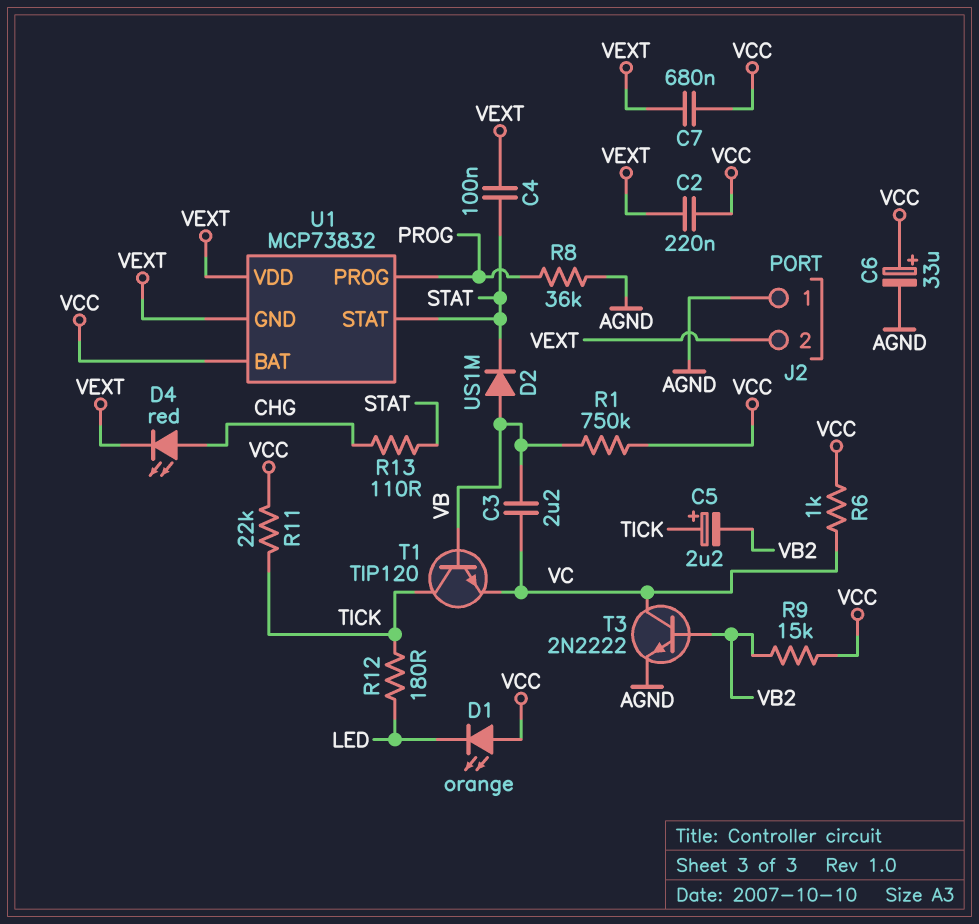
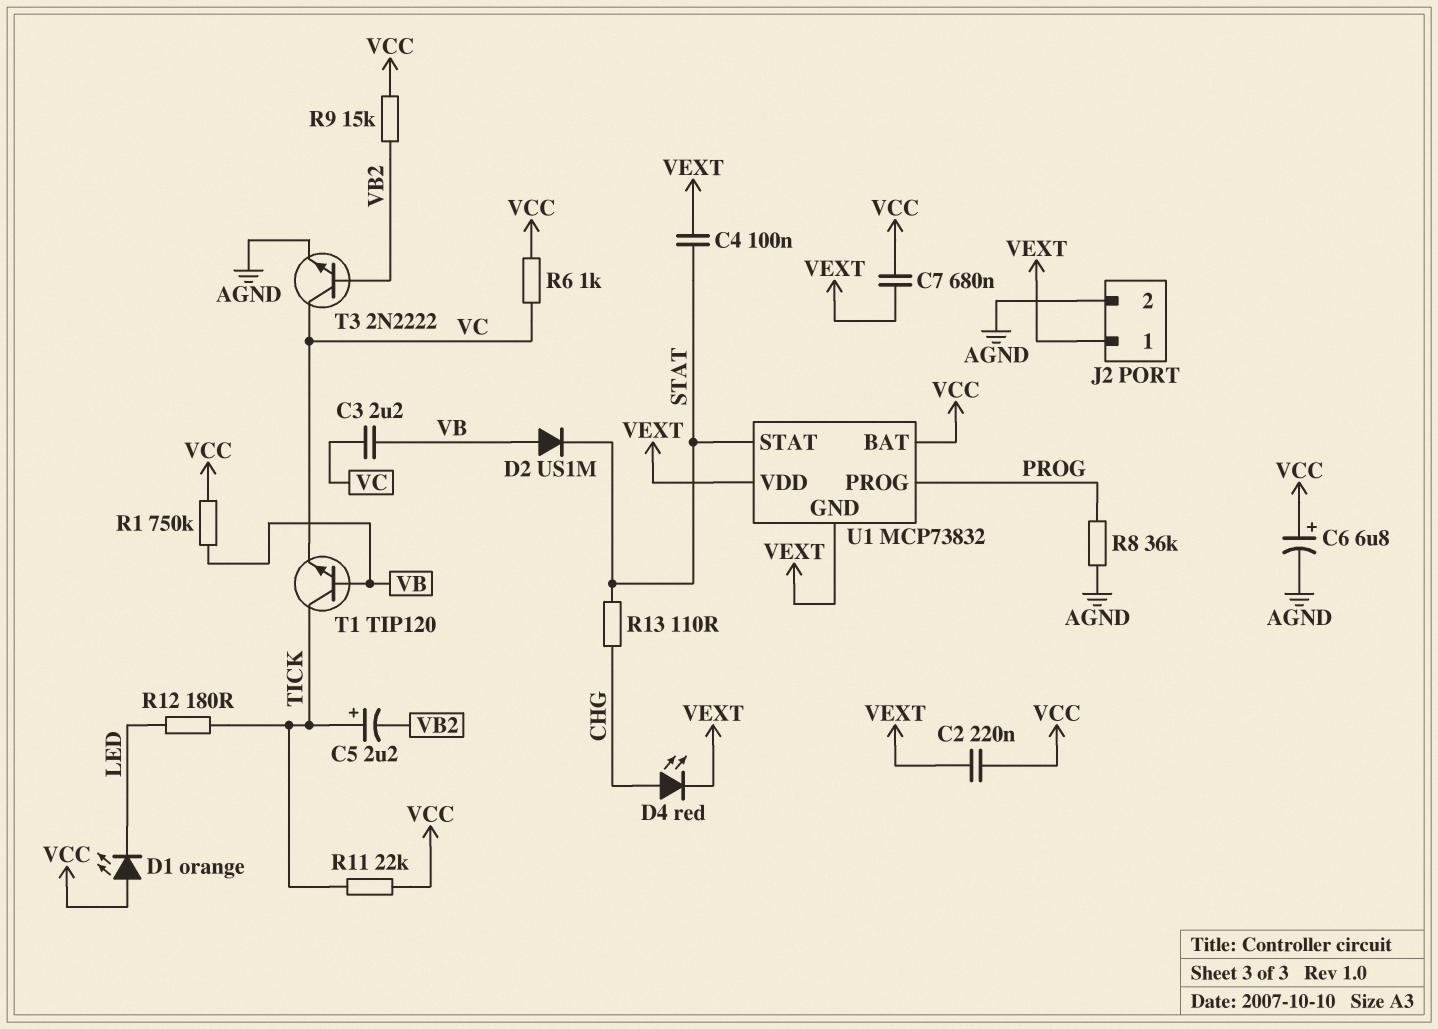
C6: 33uF (plus VCC, minus AGND) -> 6.8uF (plus VCC, minus AGND)
J2 pin 1: AGND -> VEXT
J2 pin 2: VEXT -> AGND

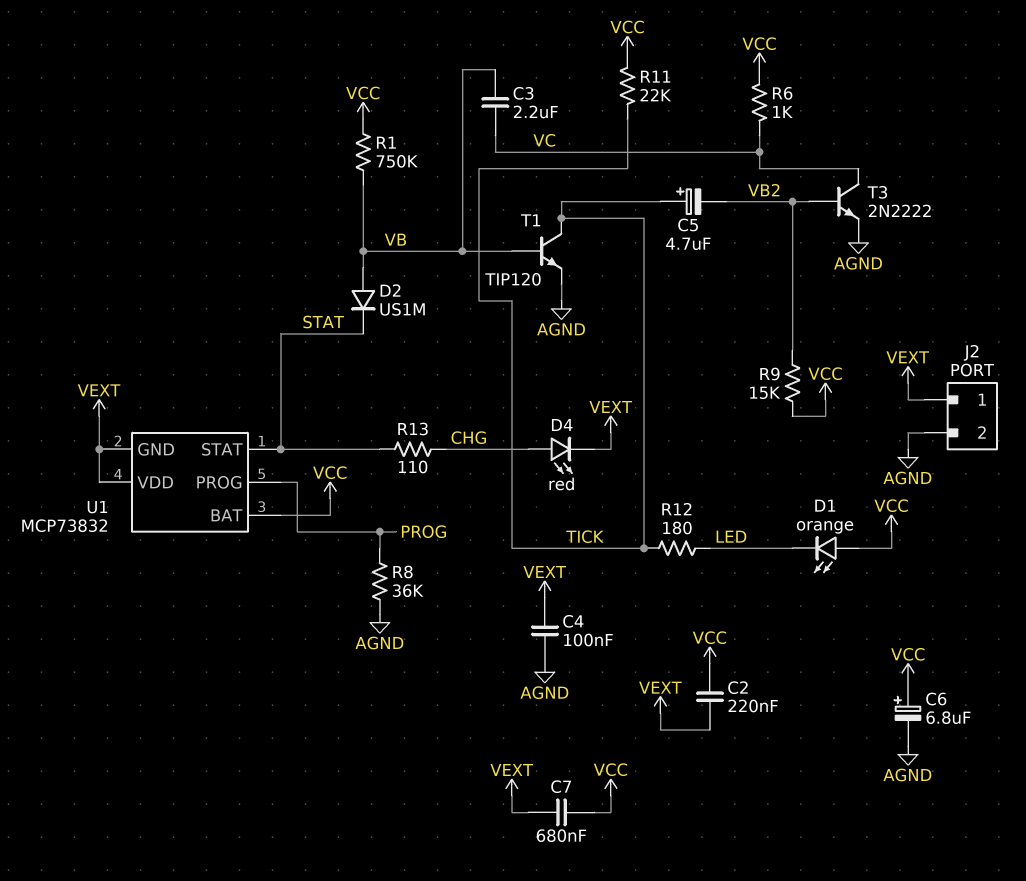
C4: 100nF (STAT, VEXT) -> 100nF (AGND, VEXT)
C5: 2.2uF (plus TICK, minus VB2) -> 4.7uF (plus TICK, minus VB2)
T1: NPN TIP120 (B VB, C TICK, E VC) -> NPN TIP120 (B VB, C TICK, E AGND)

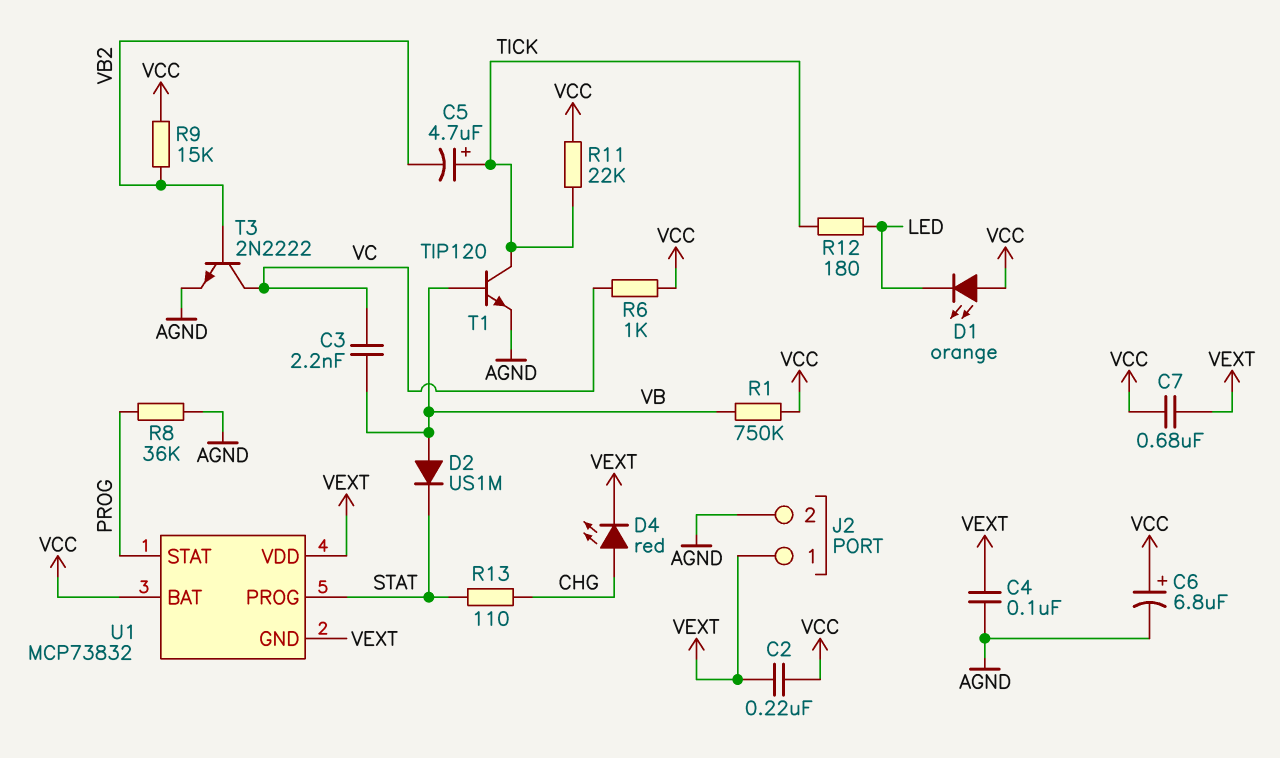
C3: 2.2uF (VB, VC) -> 2.2nF (VB, VC)
U1 pin PROG: PROG -> STAT
U1 pin STAT: STAT -> PROG

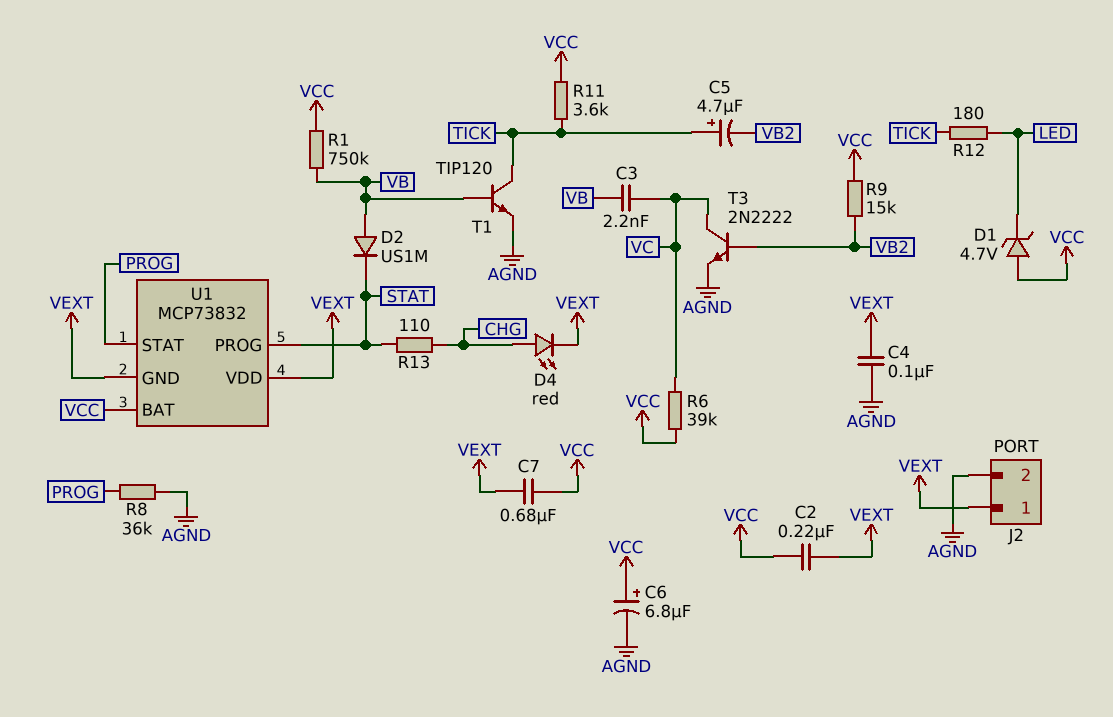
D1: LED orange (A VCC, K LED) -> zener 4.7V (A VCC, K LED)
R6: 1k (VC, VCC) -> 39k (VC, VCC)
R11: 22k (TICK, VCC) -> 3.6k (TICK, VCC)

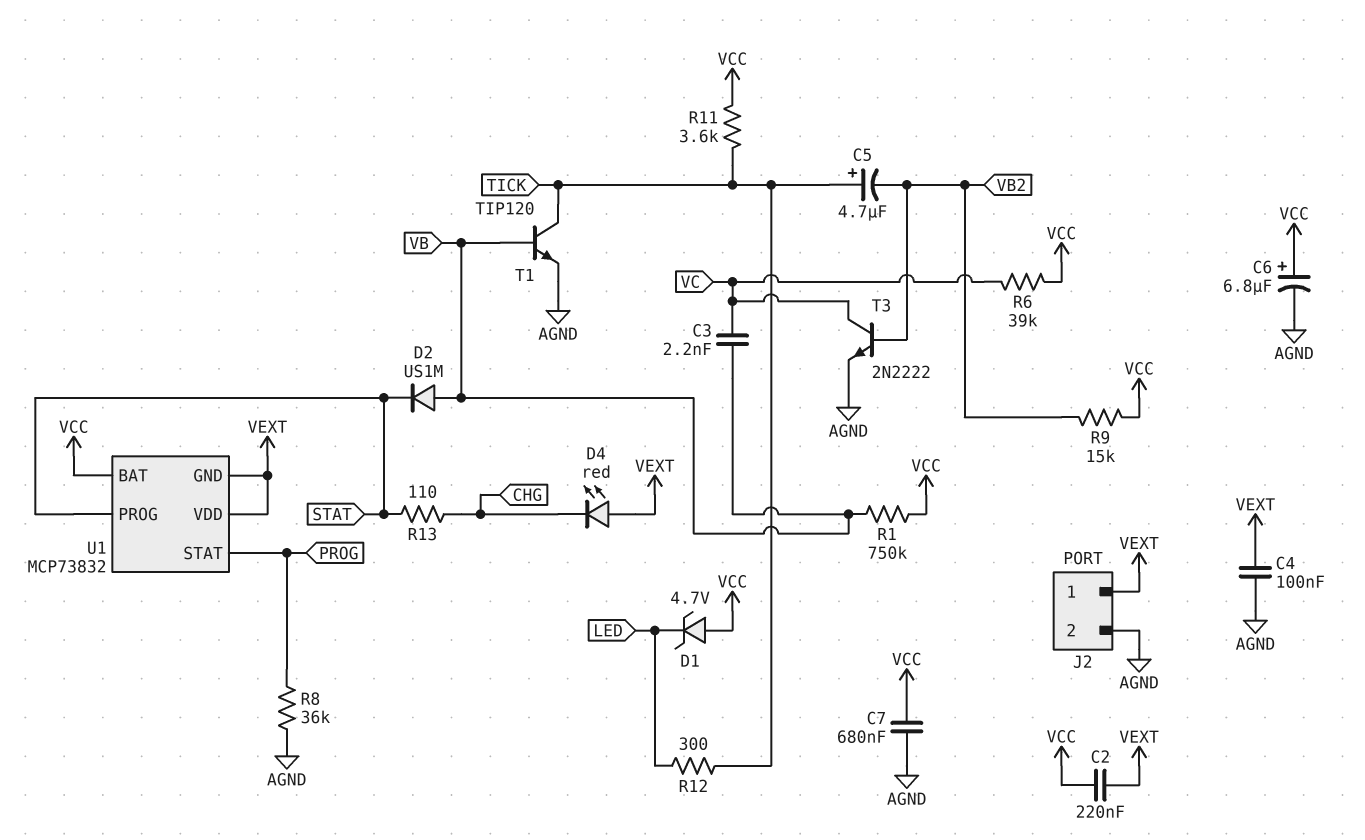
C7: 680nF (VCC, VEXT) -> 680nF (AGND, VCC)
D4: LED red (A CHG, K VEXT) -> LED red (A VEXT, K CHG)
R12: 180 (LED, TICK) -> 300 (LED, TICK)

